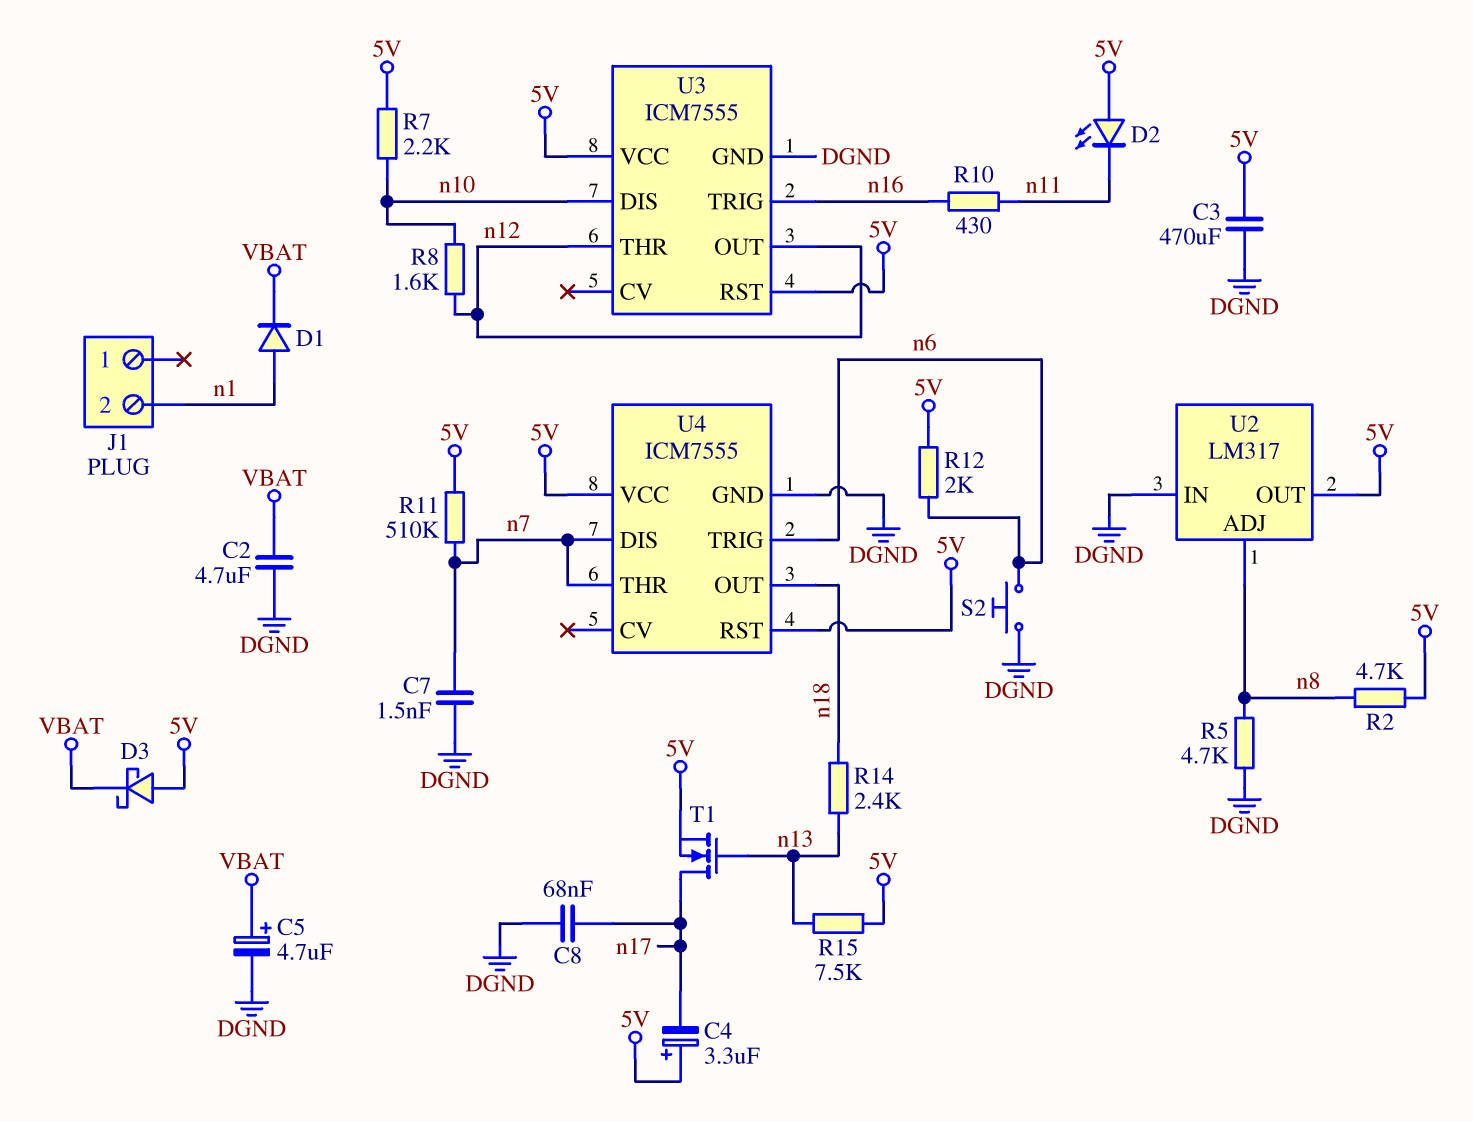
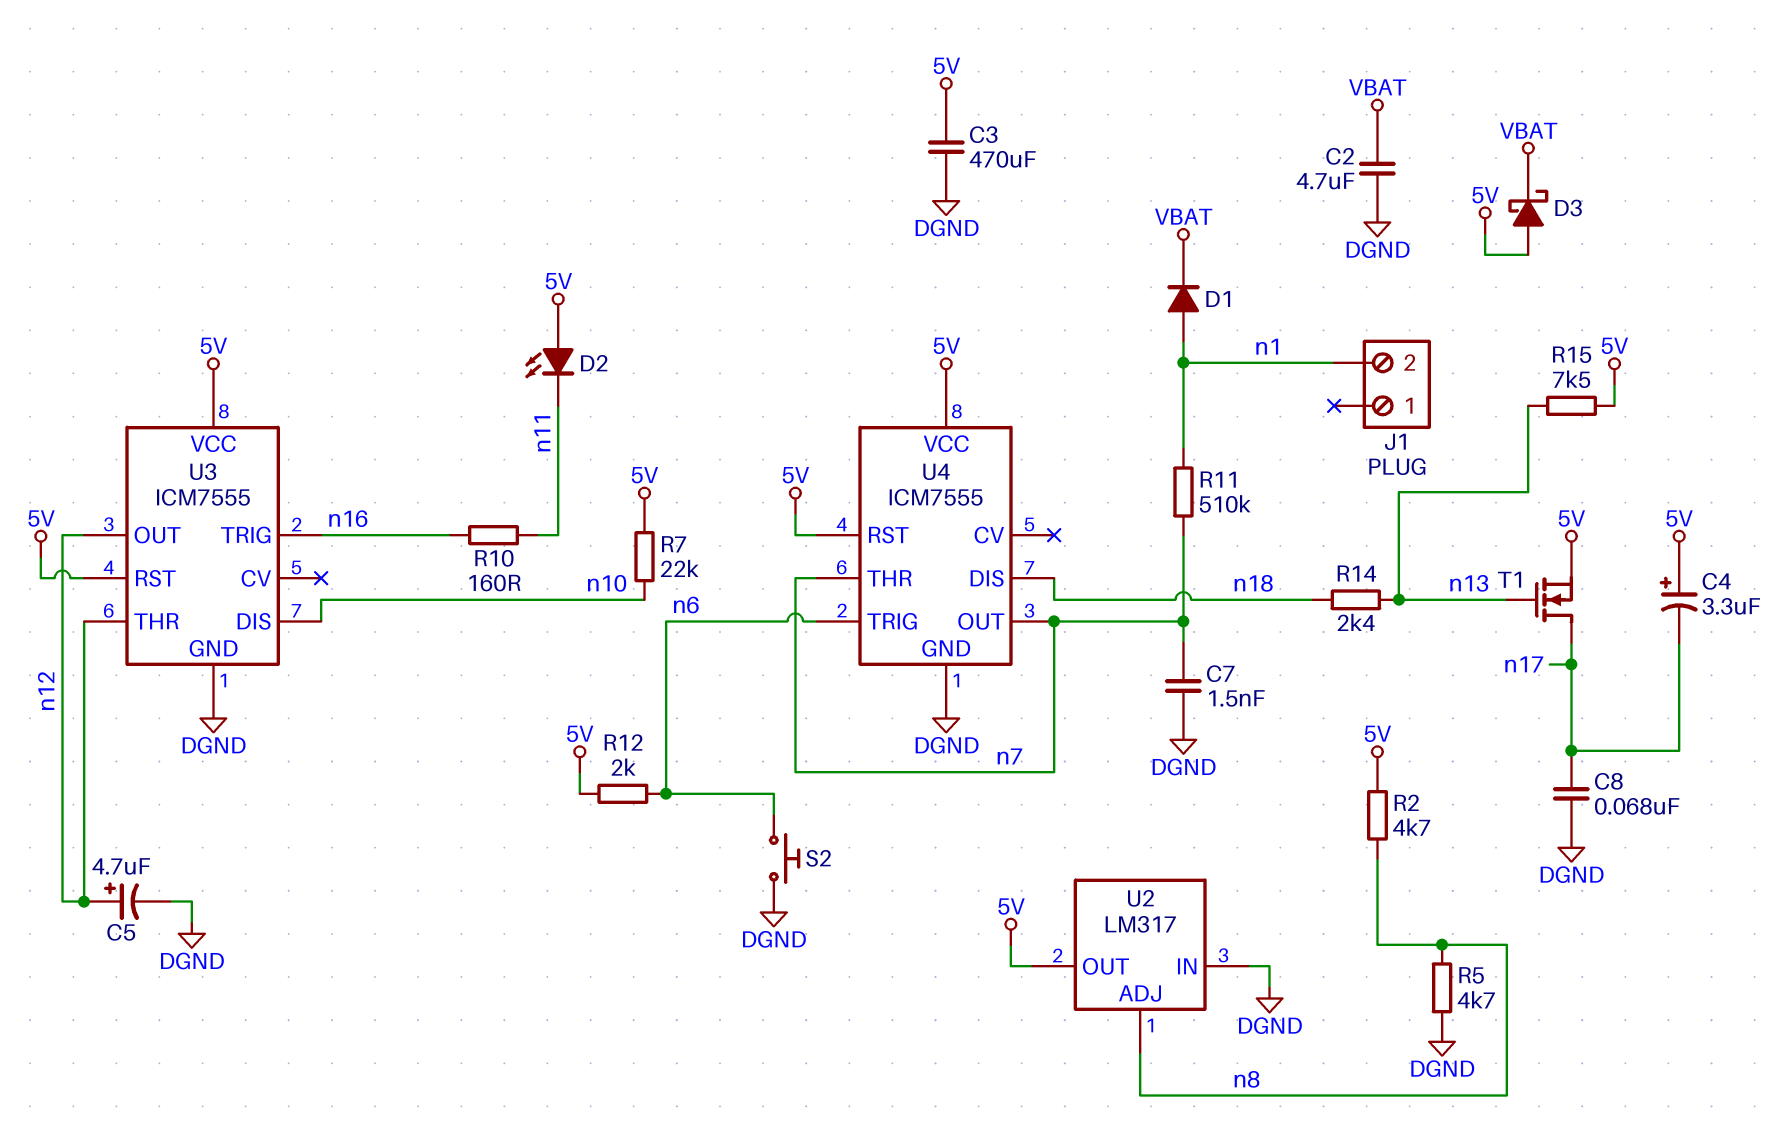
C5: 4.7uF (plus VBAT, minus DGND) -> 4.7uF (plus n12, minus DGND)
R7: 2.2k (5V, n10) -> 22k (5V, n10)
R8: 1.6k (n10, n12) -> none
R10: 430 (n11, n16) -> 160 (n11, n16)
R11: 510k (5V, n7) -> 510k (n1, n7)
U4 pin DIS: n7 -> n18
U4 pin OUT: n18 -> n7

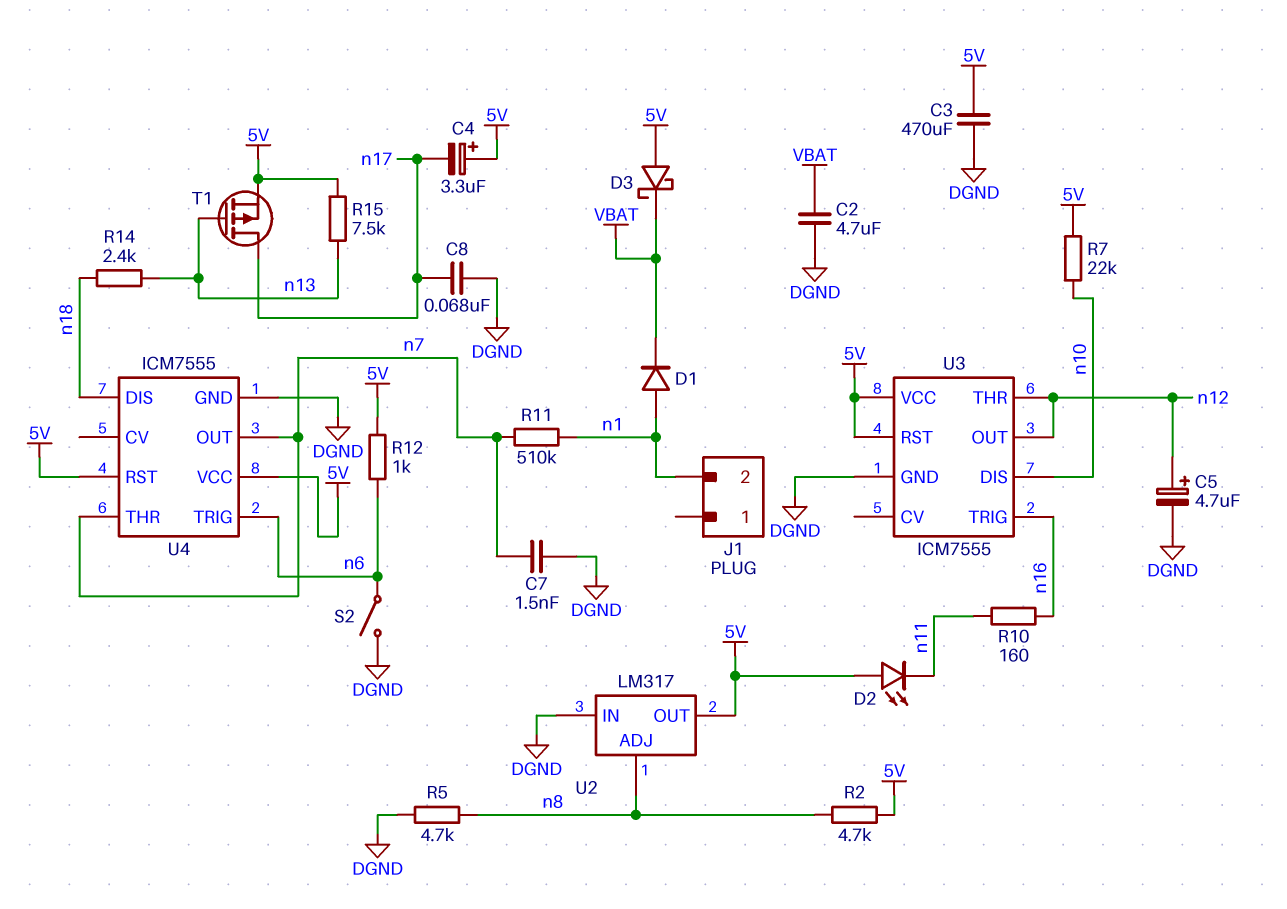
R12: 2k (5V, n6) -> 1k (5V, n6)
S2: button (DGND, n6) -> switch (DGND, n6)
T1: NMOS (G n13, D n17, S 5V) -> PMOS (G n13, D n17, S 5V)

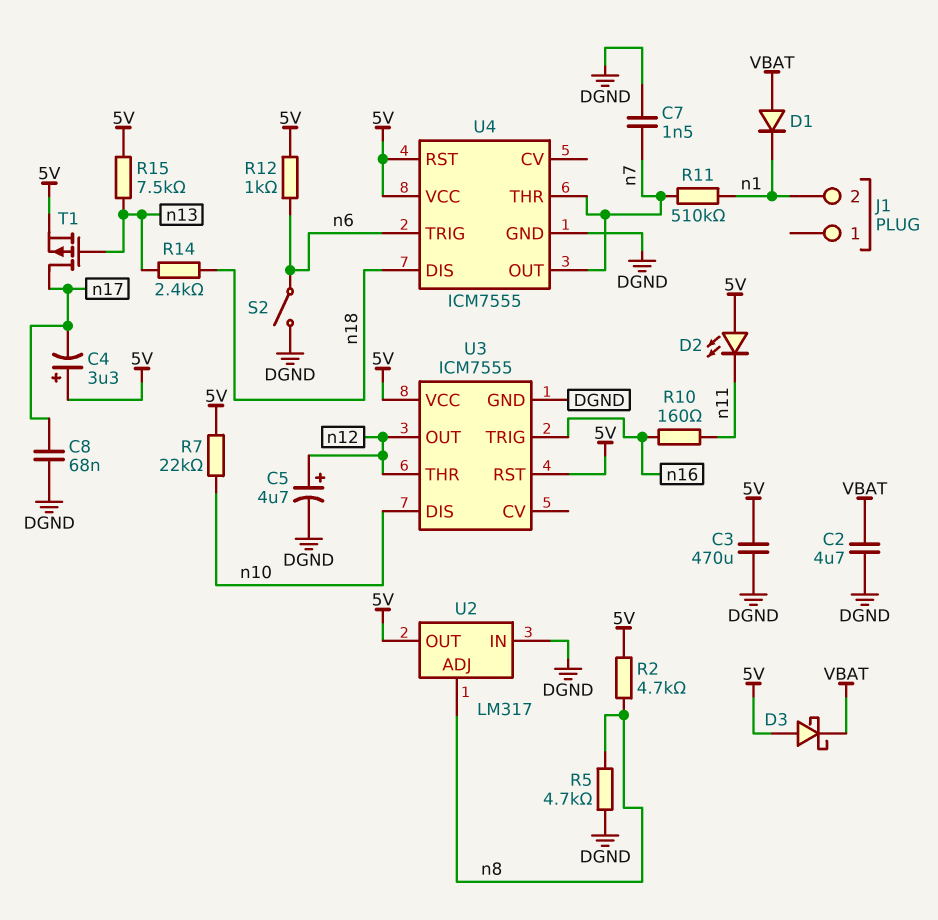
D1: diode (A n1, K VBAT) -> diode (A VBAT, K n1)

